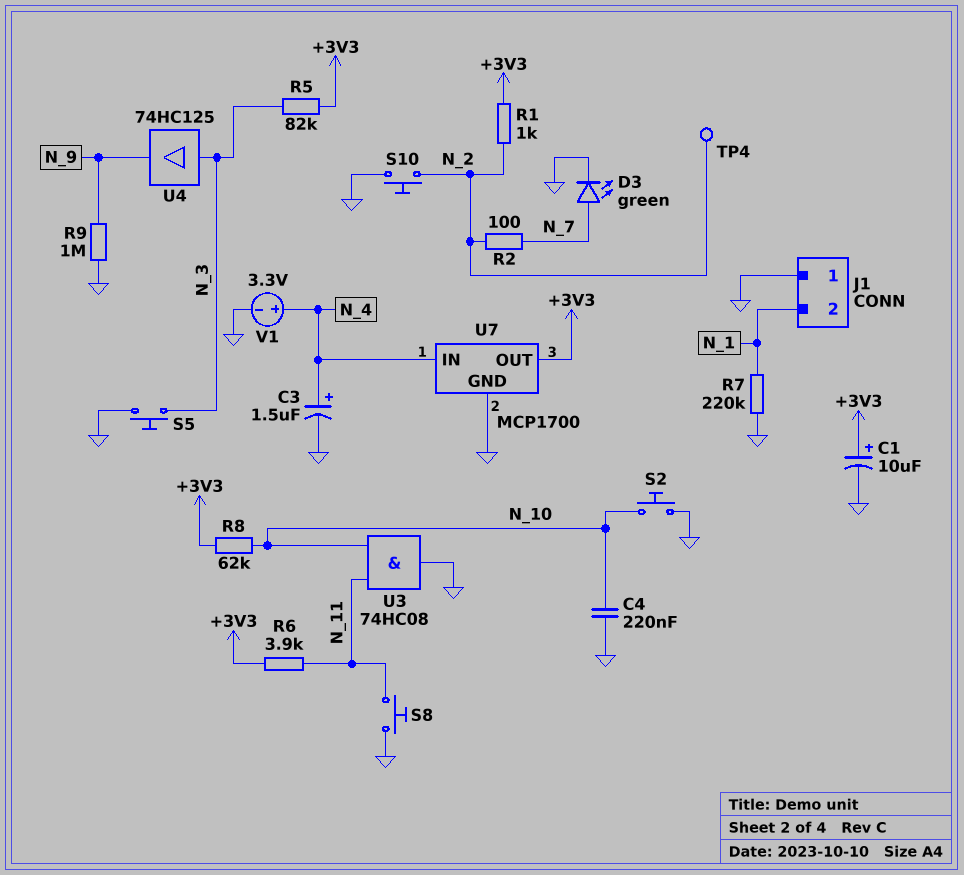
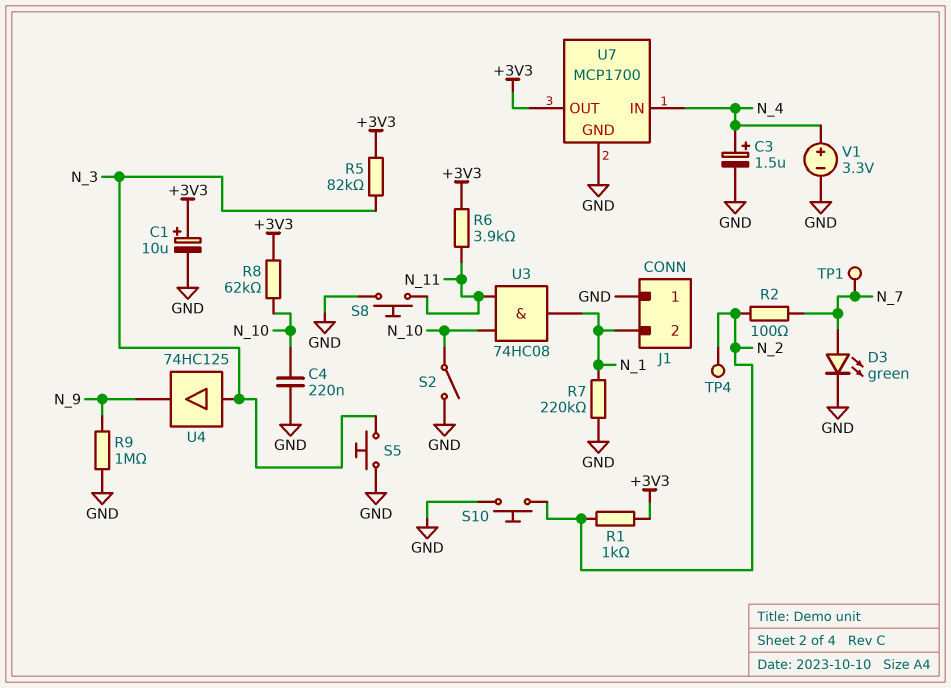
S2: button (GND, N_10) -> switch (GND, N_10)
TP1: none -> test point (N_7)
U3: AND 74HC08 (in N_10, in N_11, out GND) -> AND 74HC08 (in N_10, in N_11, out N_1)

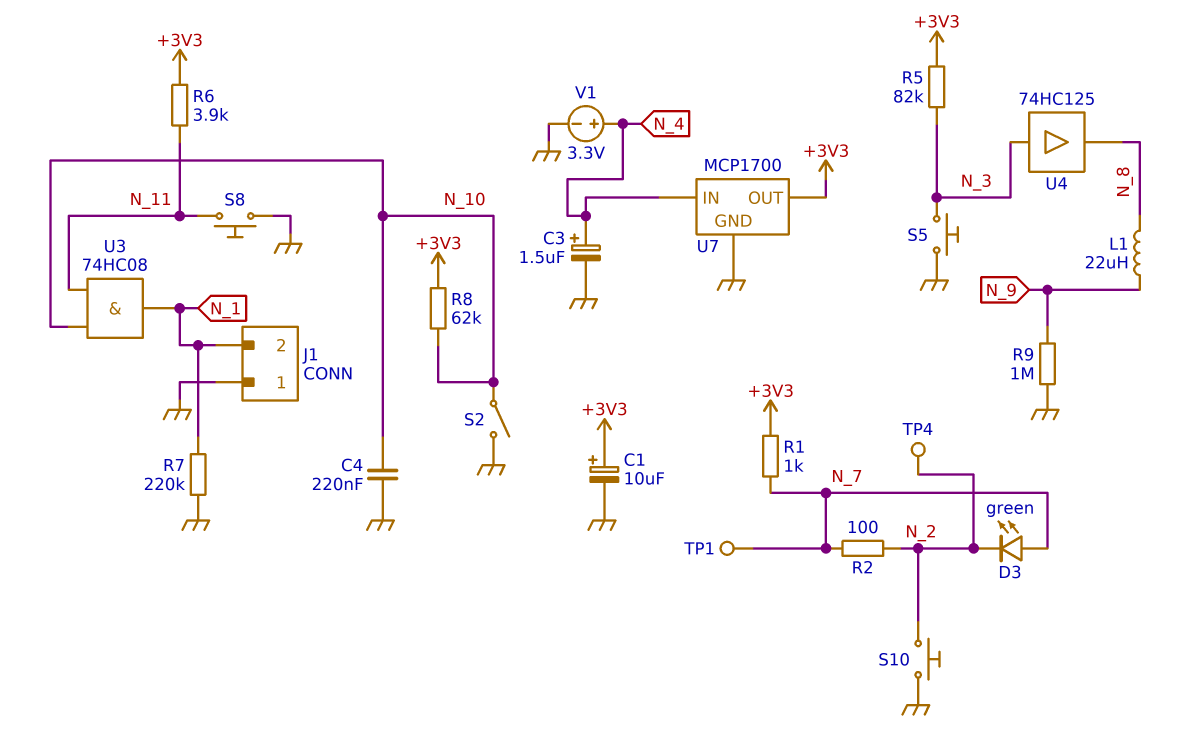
D3: LED green (A N_7, K GND) -> LED green (A N_7, K N_2)
L1: none -> 22uH (N_8, N_9)
R1: 1k (+3V3, N_2) -> 1k (+3V3, N_7)
U4: buffer 74HC125 (in N_3, out N_9) -> buffer 74HC125 (in N_3, out N_8)

